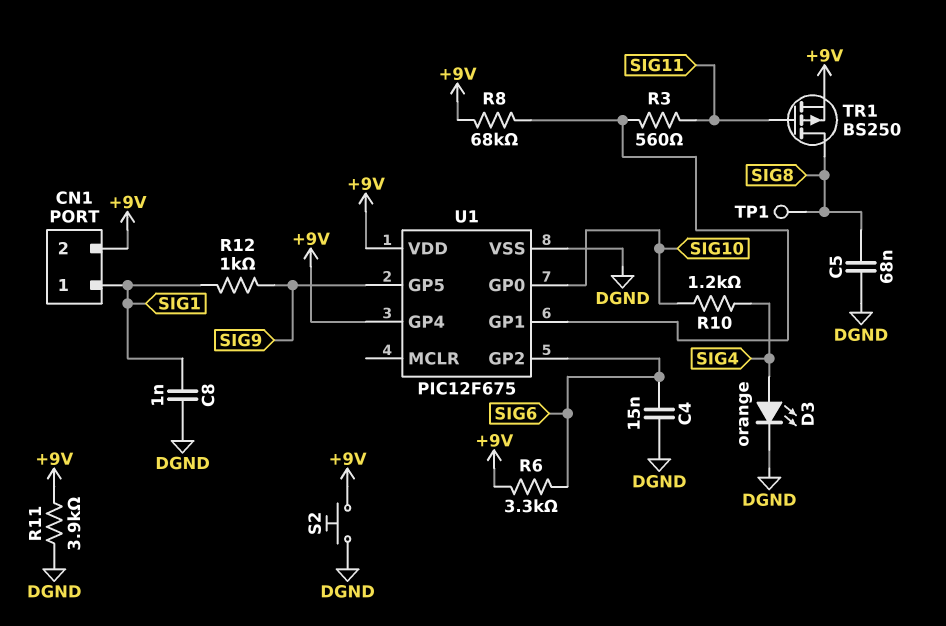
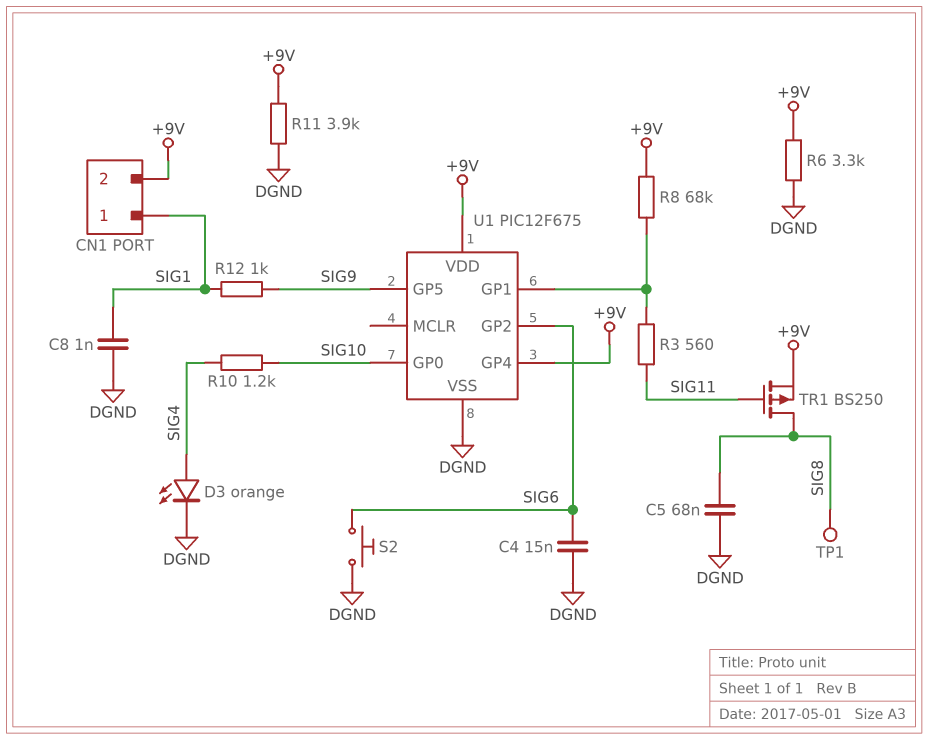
R6: 3.3k (+9V, SIG6) -> 3.3k (+9V, DGND)
S2: button (+9V, DGND) -> button (DGND, SIG6)

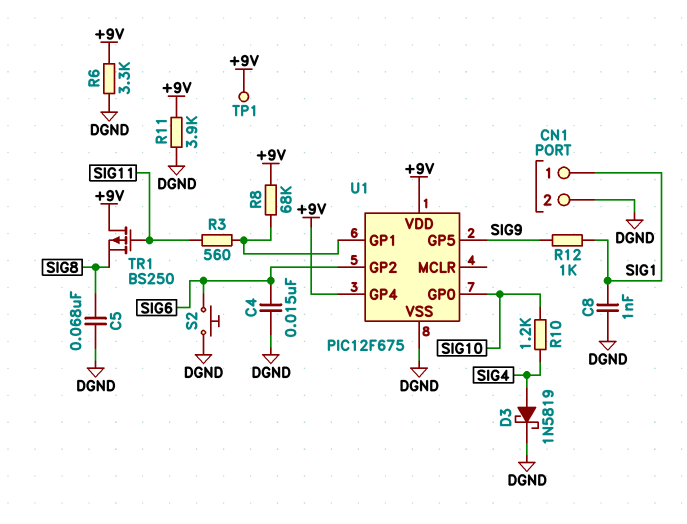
CN1 pin 2: +9V -> DGND
D3: LED orange (A SIG4, K DGND) -> schottky 1N5819 (A SIG4, K DGND)
TP1: test point (SIG8) -> test point (+9V)
TR1: PMOS BS250 (G SIG11, D SIG8, S +9V) -> PMOS BS250 (G SIG11, D +9V, S SIG8)

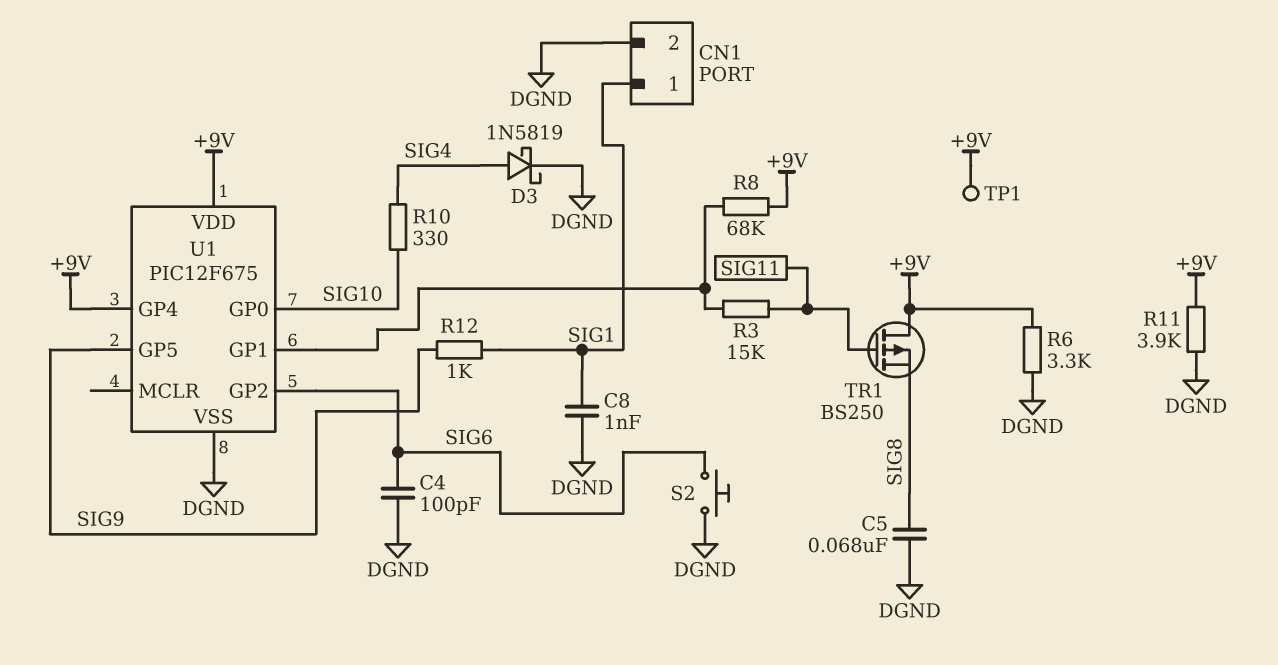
C4: 15nF (DGND, SIG6) -> 100pF (DGND, SIG6)
R3: 560 (SIG11, U1/GP1) -> 15k (SIG11, U1/GP1)
R10: 1.2k (SIG4, SIG10) -> 330 (SIG4, SIG10)

